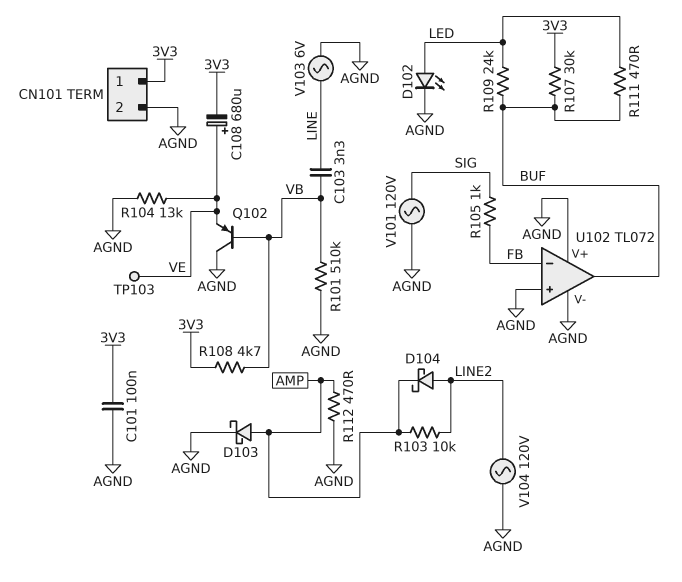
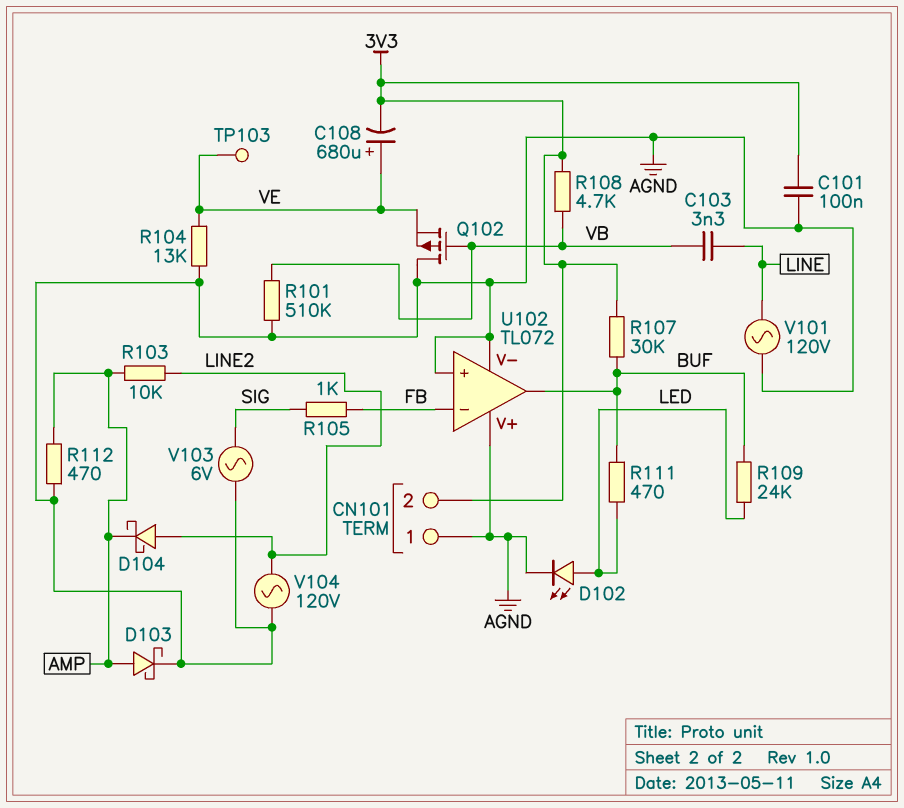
CN101 pin 1: 3V3 -> AGND
CN101 pin 2: AGND -> 3V3
Q102: PNP (B VB, C AGND, E VE) -> PMOS (G VB, D AGND, S VE)
V101: AC 120V (AGND, SIG) -> AC 120V (AGND, LINE)
V103: AC 6V (AGND, LINE) -> AC 6V (AGND, SIG)

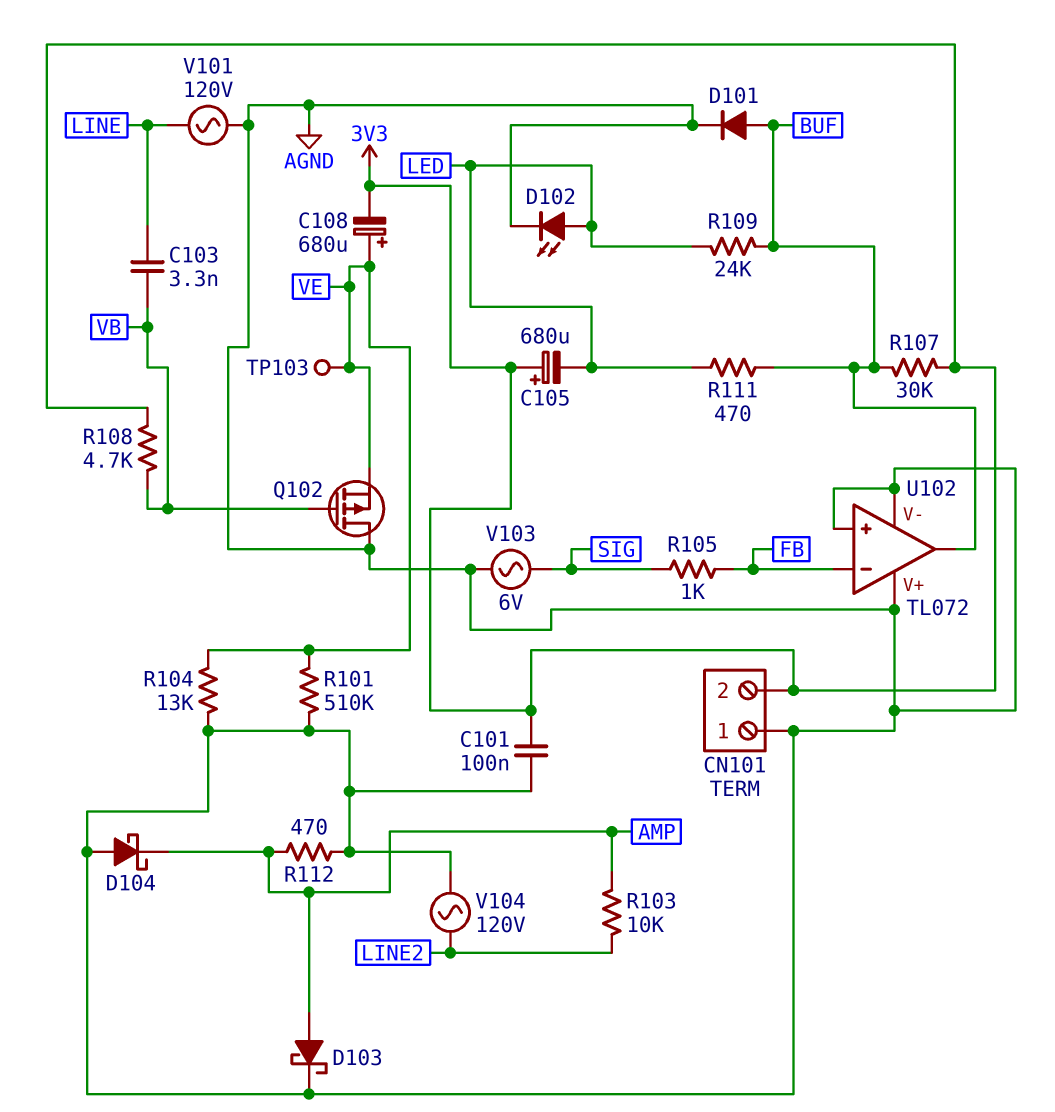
C105: none -> 680uF (plus 3V3, minus LED)
D101: none -> diode (A BUF, K AGND)
D104: schottky (A LINE2, K AMP) -> schottky (A AGND, K AMP)
R101: 510k (AGND, VB) -> 510k (AGND, VE)

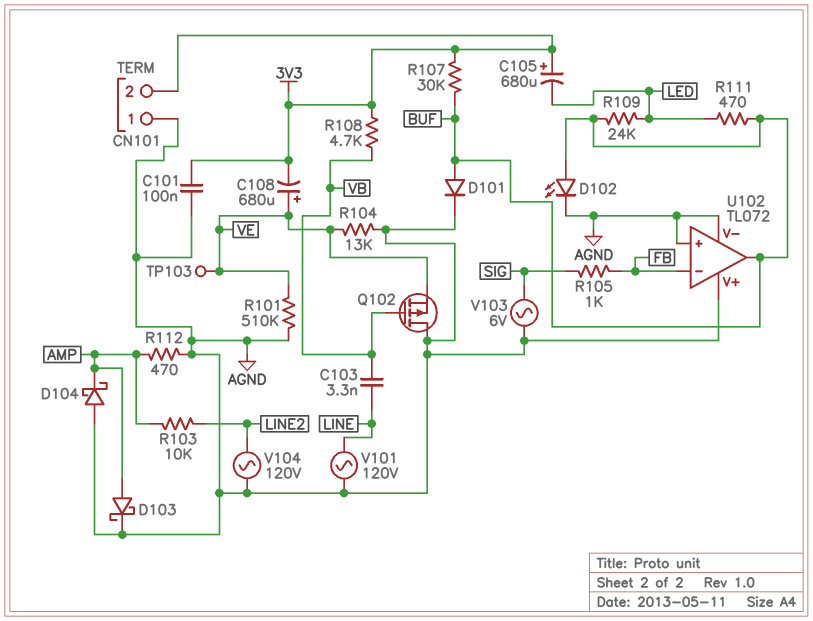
D102: LED (A LED, K AGND) -> LED (A BUF, K AGND)

